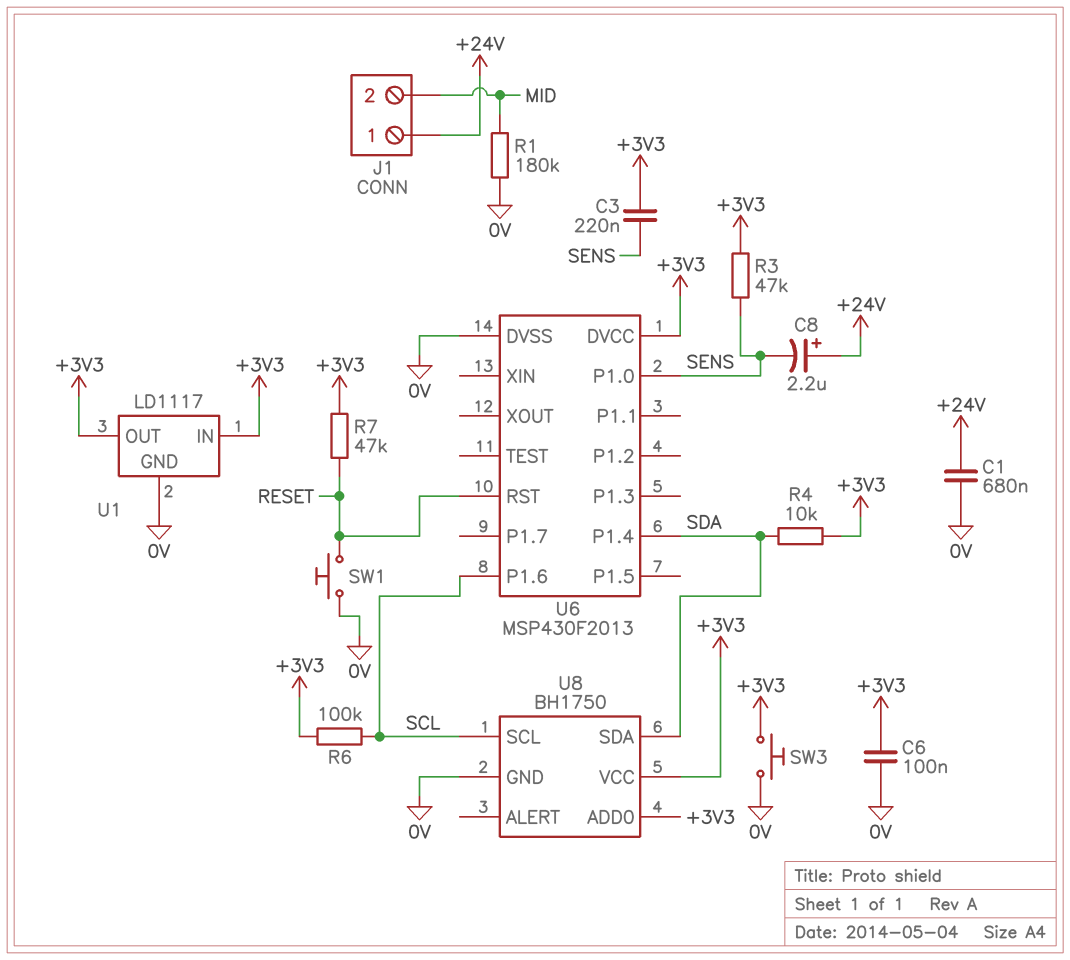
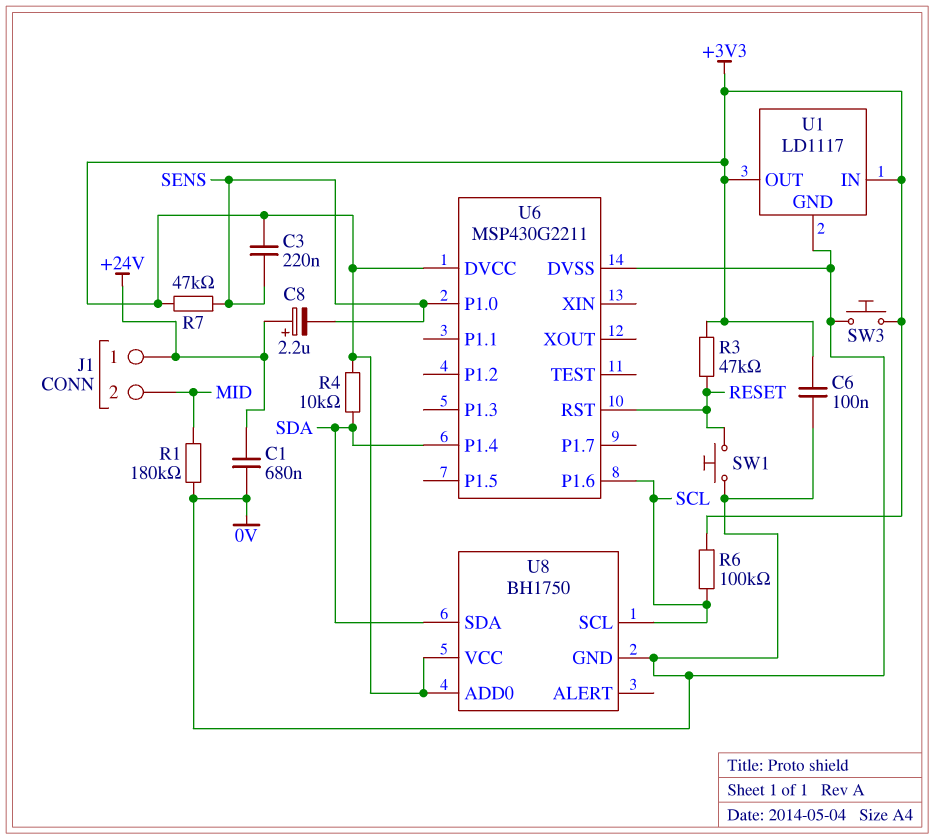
R3: 47k (+3V3, SENS) -> 47k (+3V3, RESET)
R7: 47k (+3V3, RESET) -> 47k (+3V3, SENS)
U6: MSP430F2013 -> MSP430G2211

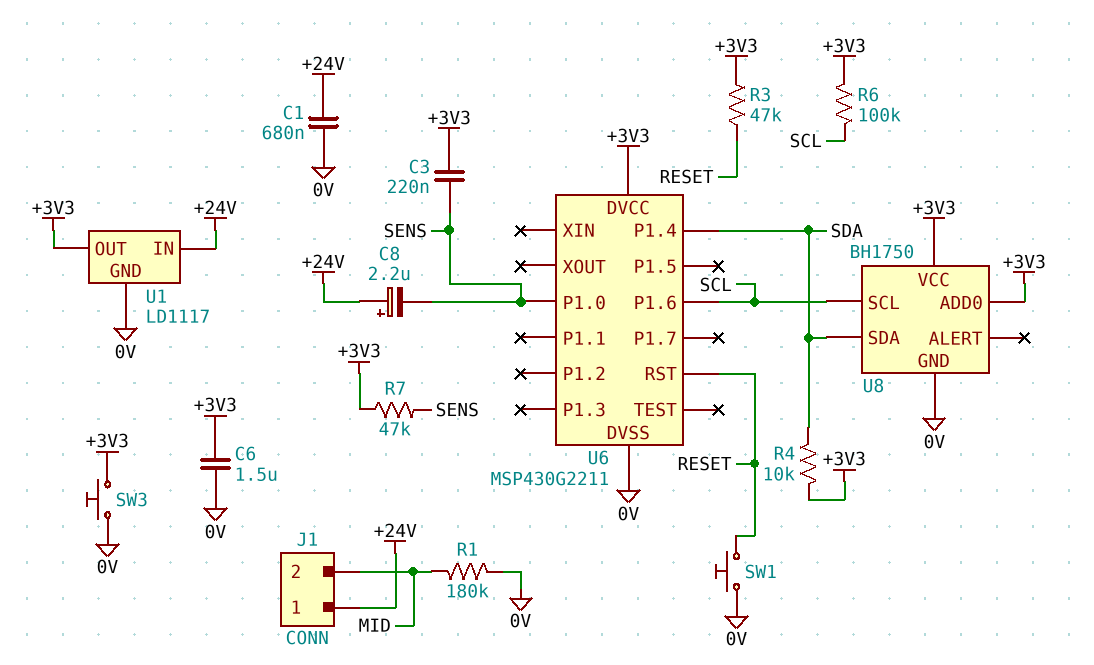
C6: 100nF (+3V3, 0V) -> 1.5uF (+3V3, 0V)
U1 pin IN: +3V3 -> +24V

